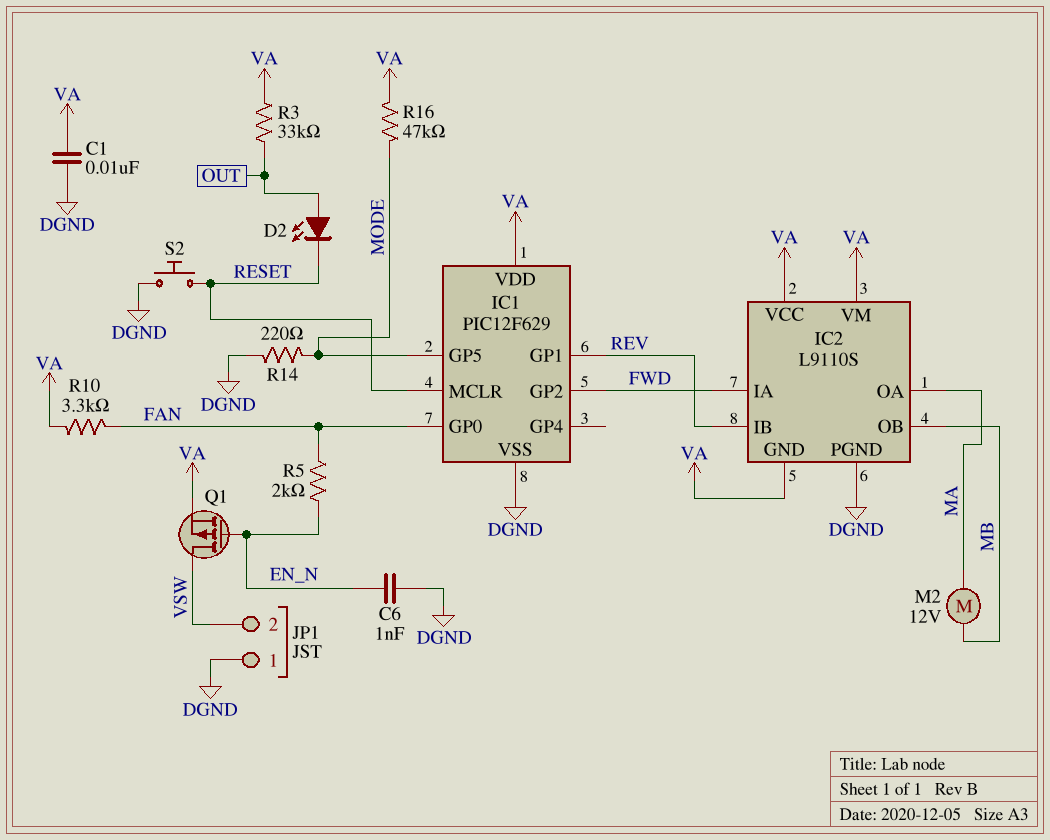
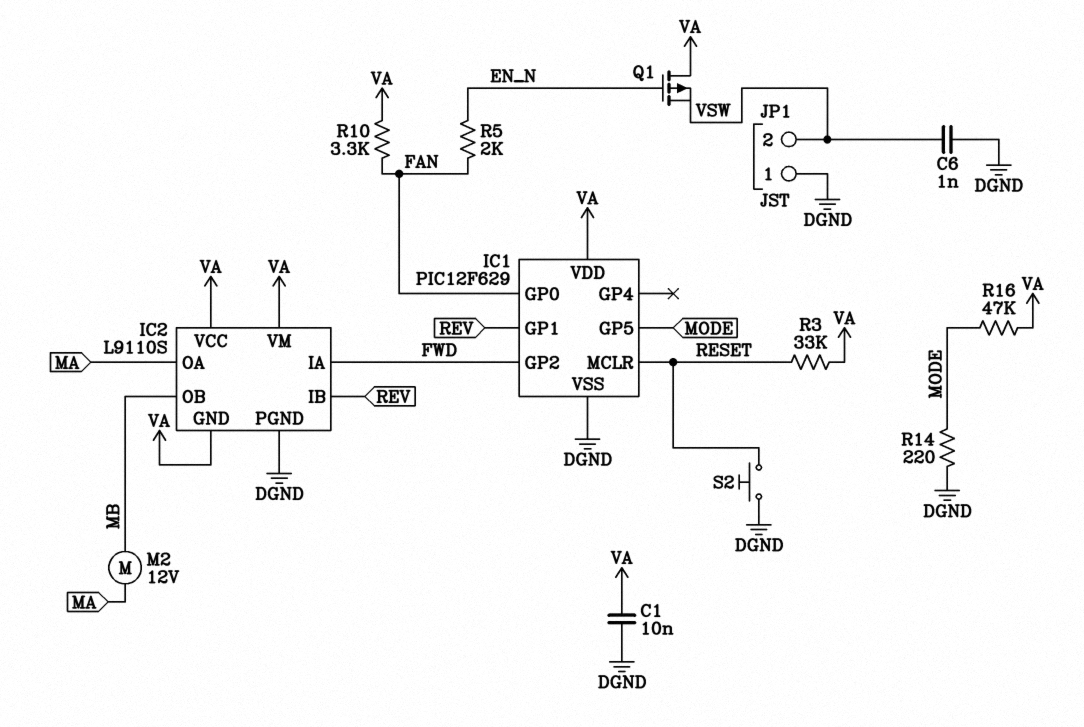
C6: 1nF (DGND, EN_N) -> 1nF (DGND, VSW)
D2: LED (A OUT, K RESET) -> none
Q1: PMOS (G EN_N, D VSW, S VA) -> PMOS (G EN_N, D VA, S VSW)
R3: 33k (OUT, VA) -> 33k (RESET, VA)

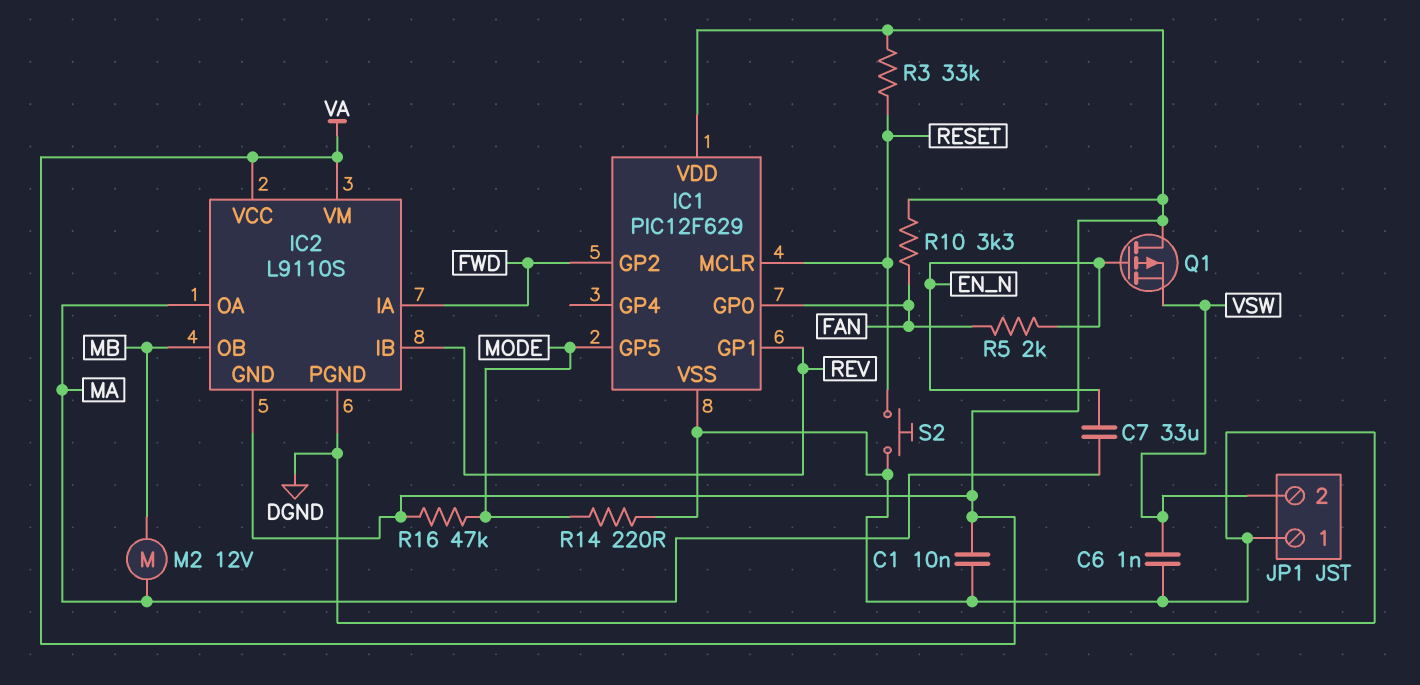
C7: none -> 33uF (EN_N, MA)

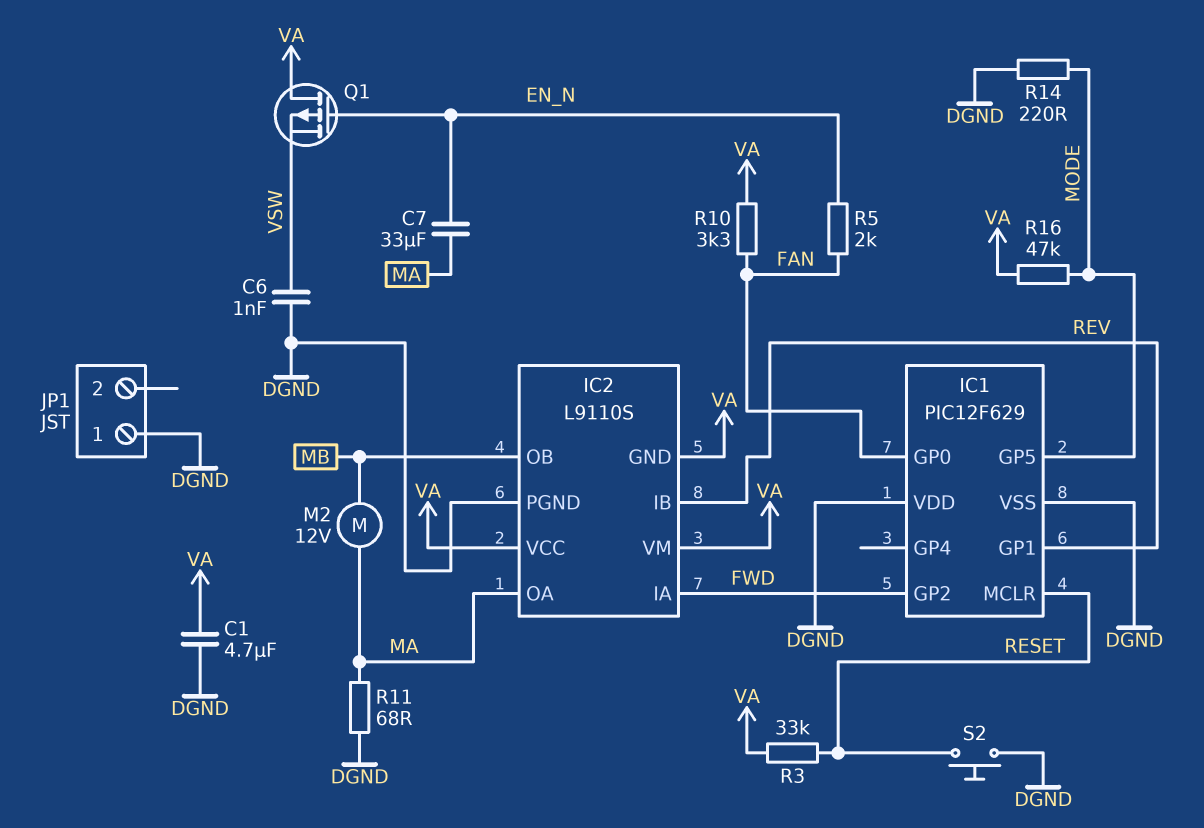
C1: 10nF (DGND, VA) -> 4.7uF (DGND, VA)
IC1 pin VDD: VA -> DGND
JP1 pin 2: VSW -> none
R11: none -> 68 (DGND, MA)

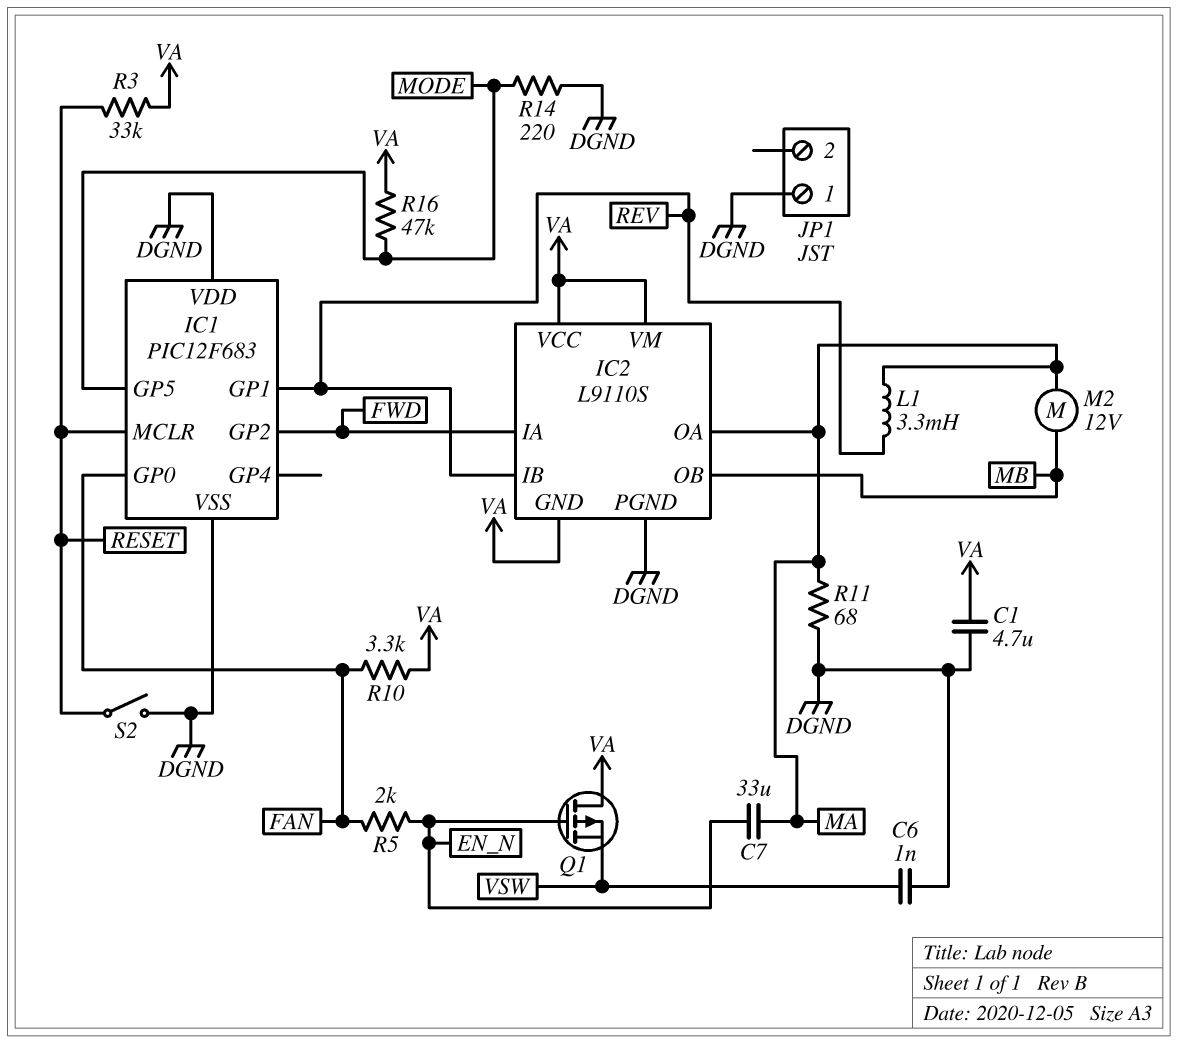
IC1: PIC12F629 -> PIC12F683
L1: none -> 3.3mH (MA, REV)
S2: button (DGND, RESET) -> switch (DGND, RESET)

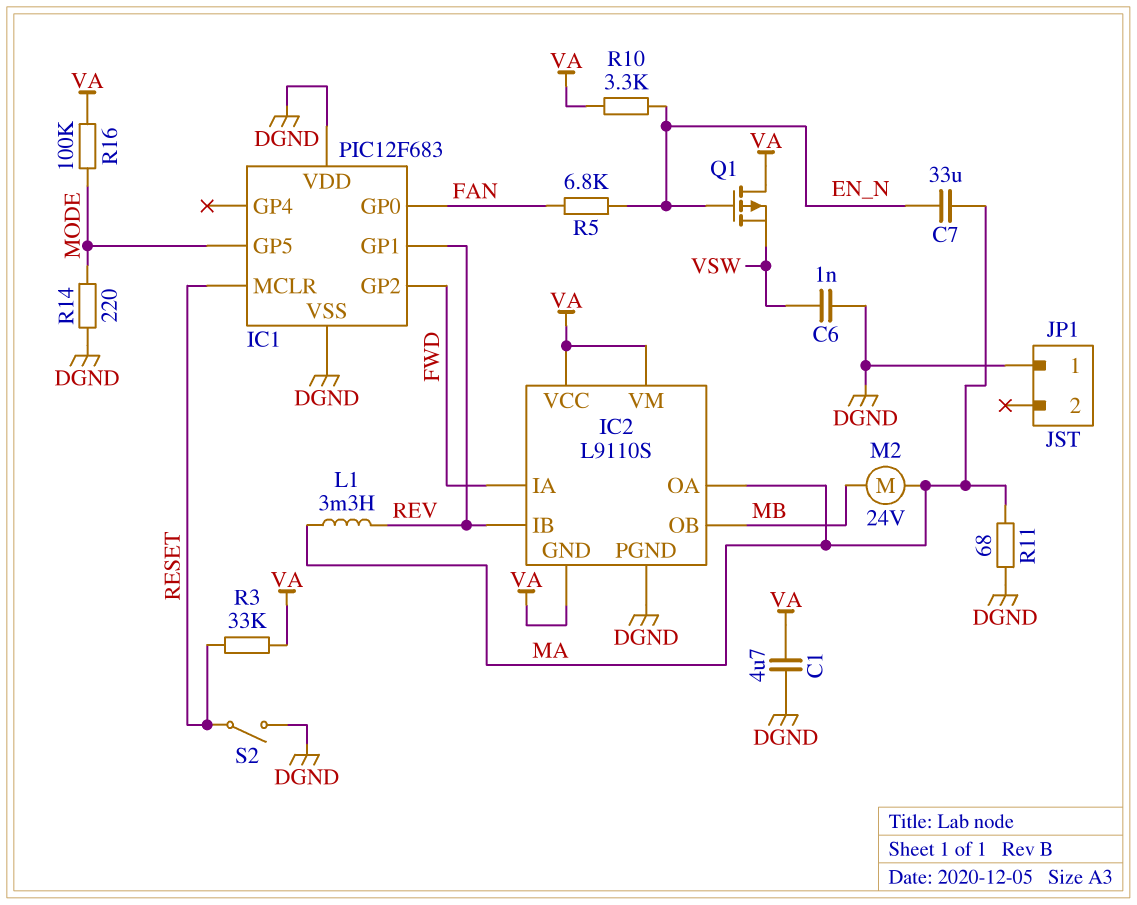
M2: motor 12V (MA, MB) -> motor 24V (MA, MB)
R5: 2k (EN_N, FAN) -> 6.8k (EN_N, FAN)
R10: 3.3k (FAN, VA) -> 3.3k (EN_N, VA)
R16: 47k (MODE, VA) -> 100k (MODE, VA)

